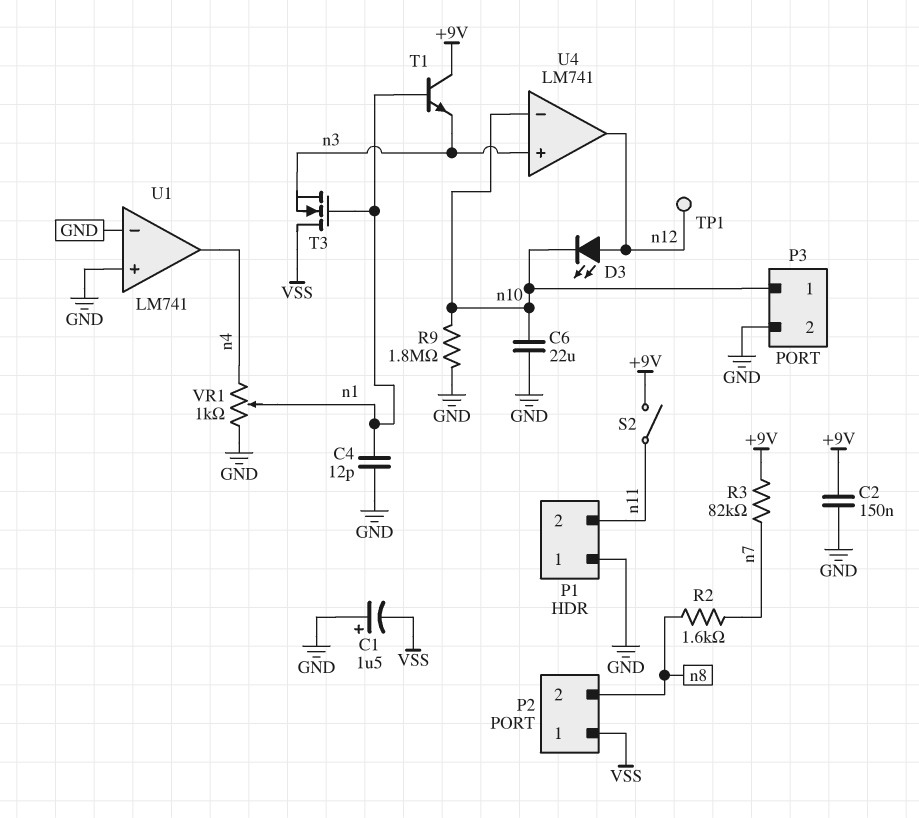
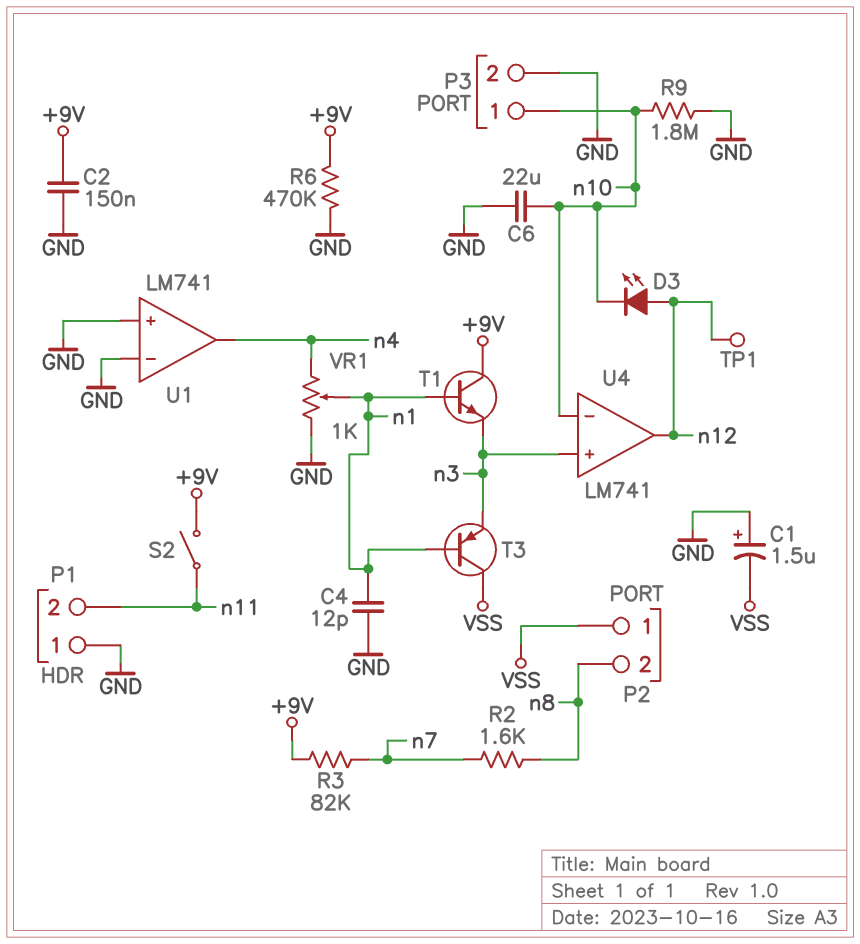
R6: none -> 470k (+9V, GND)
T3: NMOS (G n1, D VSS, S n3) -> PNP (B n1, C VSS, E n3)

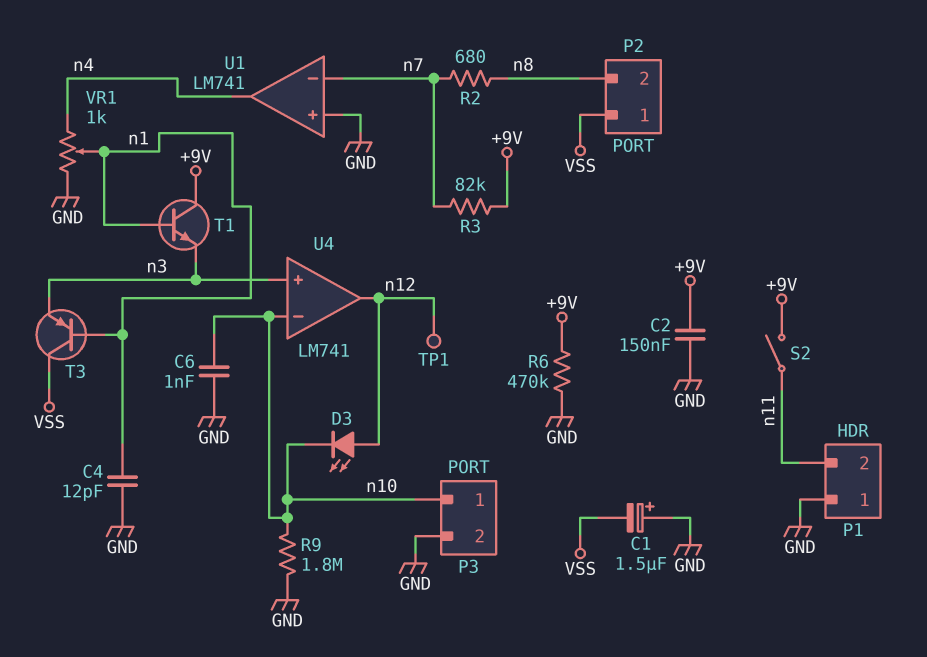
C6: 22uF (GND, n10) -> 1nF (GND, n10)
R2: 1.6k (n7, n8) -> 680 (n7, n8)
U1 pin in-: GND -> n7

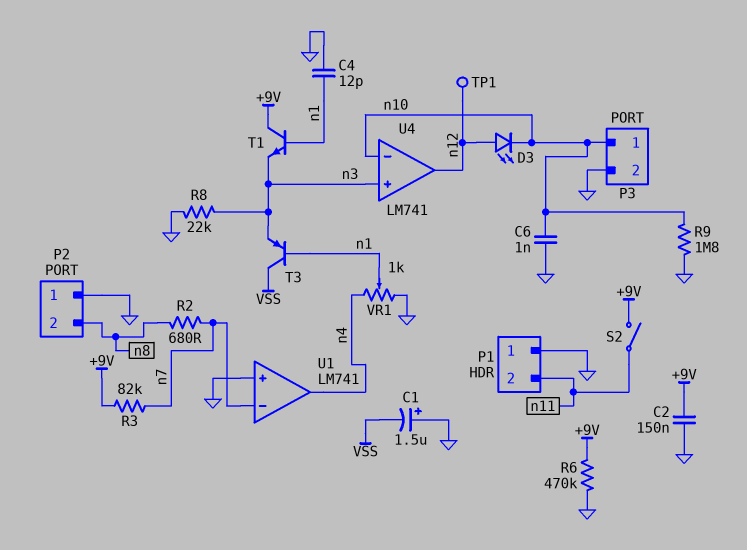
P2 pin 1: VSS -> GND
R8: none -> 22k (GND, n3)

